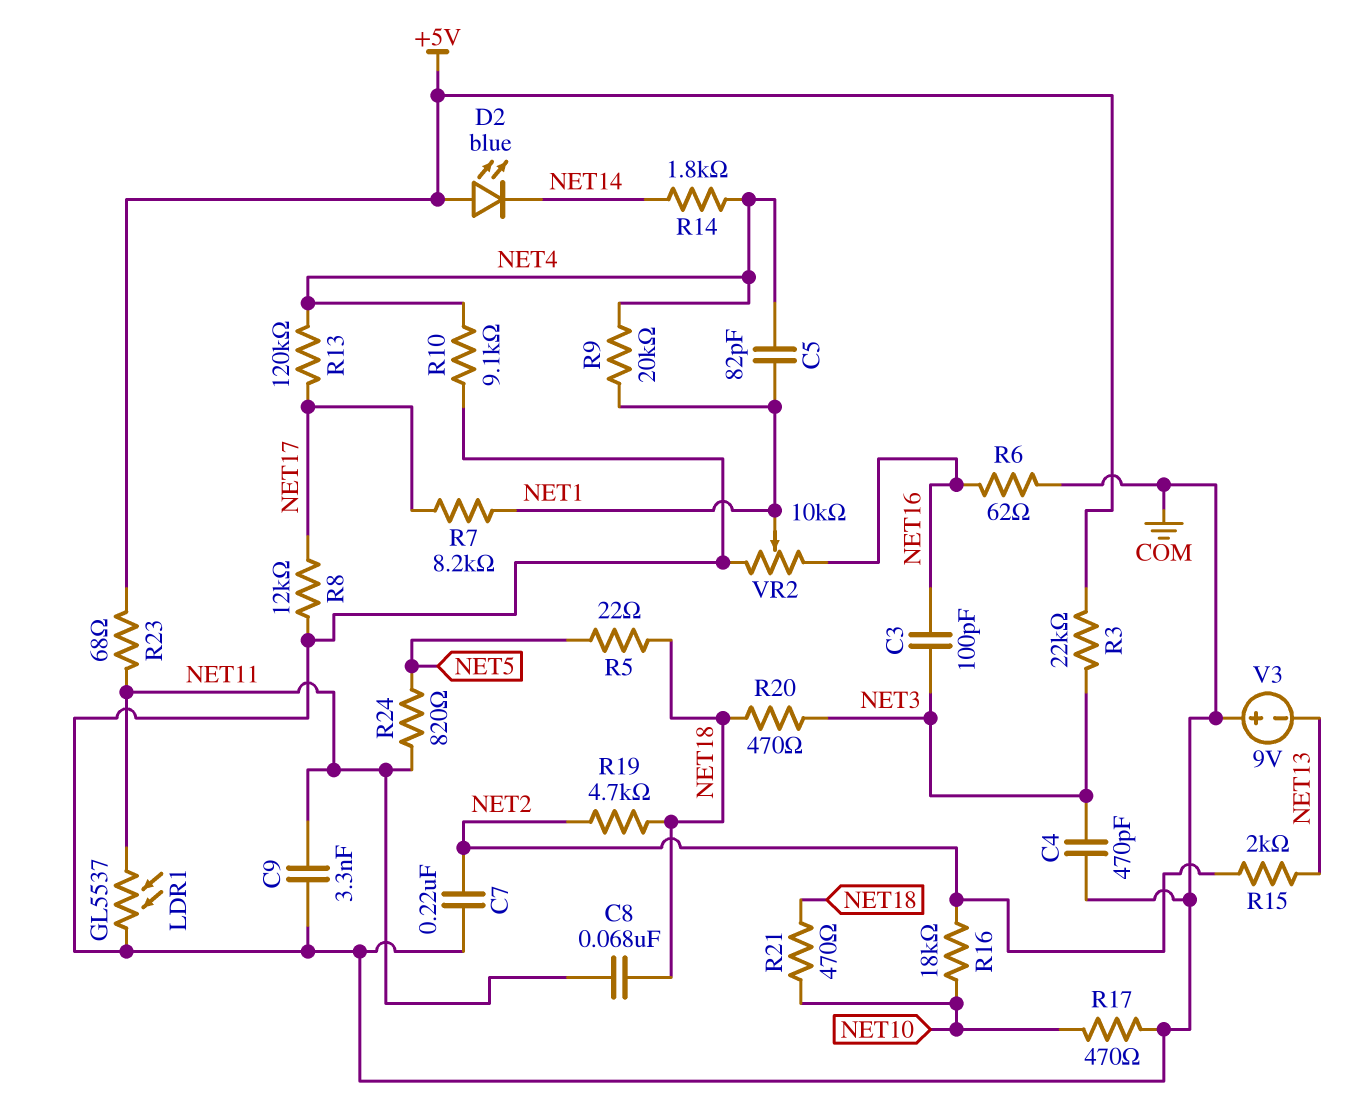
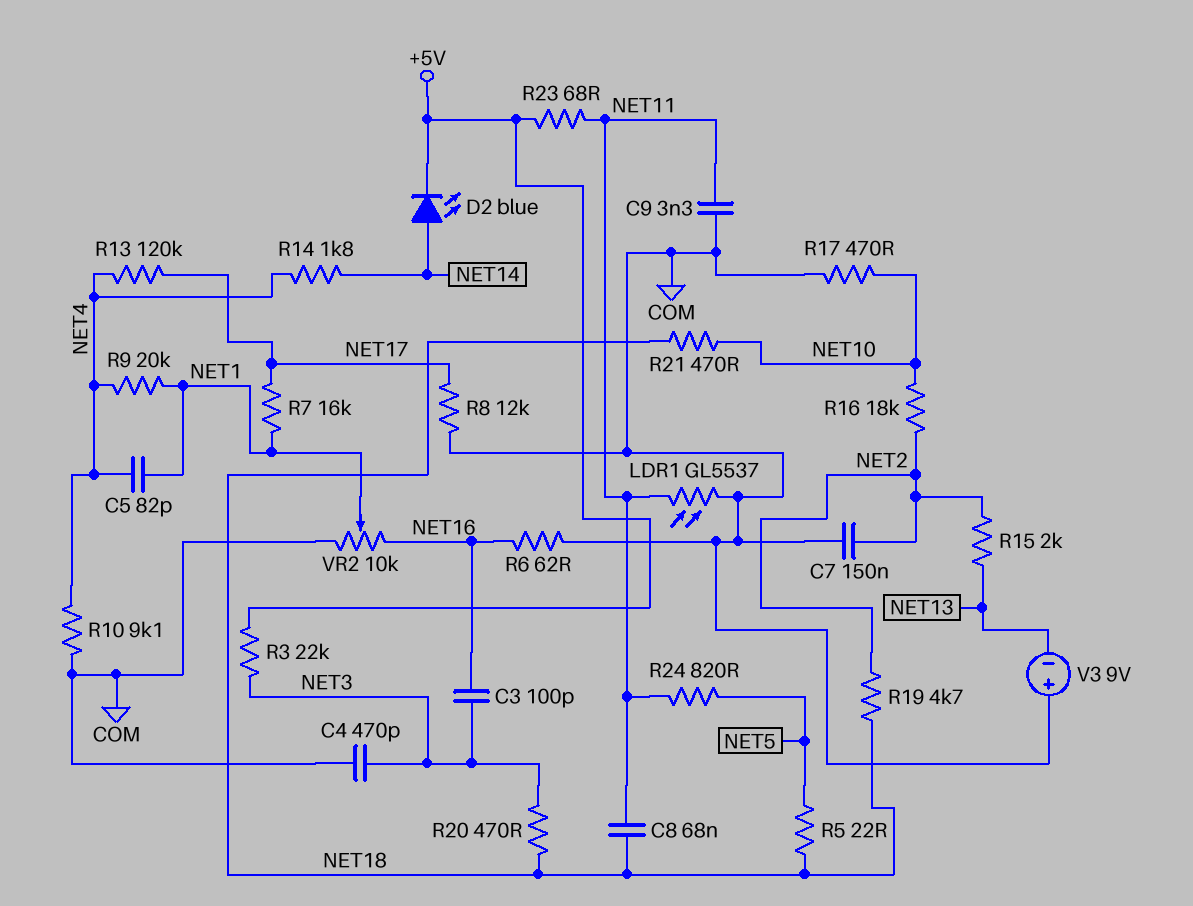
C7: 220nF (COM, NET2) -> 150nF (COM, NET2)
D2: LED blue (A +5V, K NET14) -> LED blue (A NET14, K +5V)
R7: 8.2k (NET1, NET17) -> 16k (NET1, NET17)

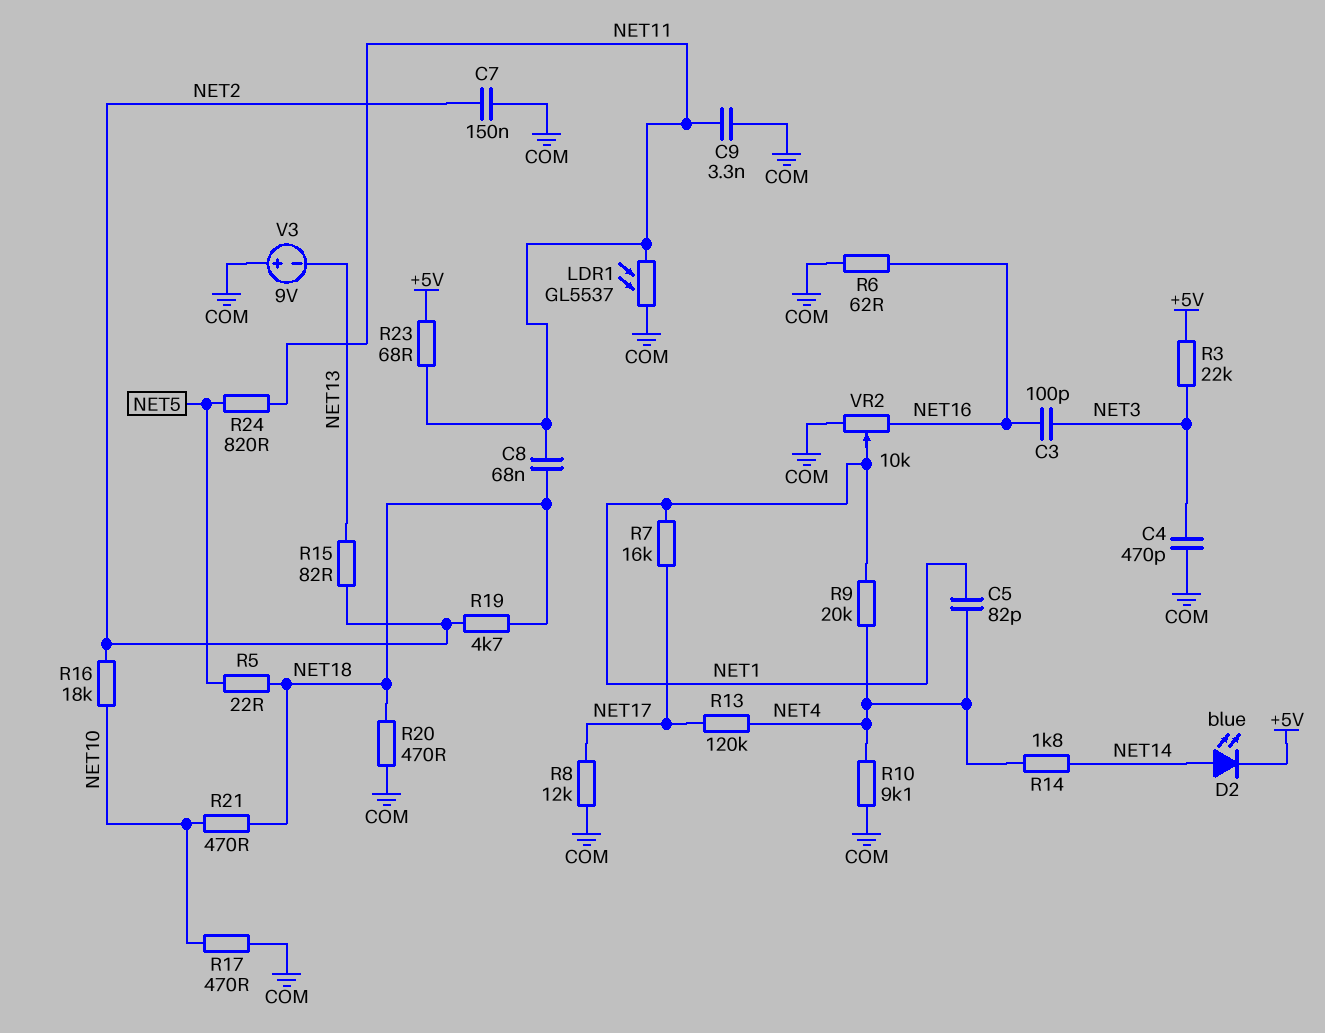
R15: 2k (NET2, NET13) -> 82 (NET2, NET13)
R20: 470 (NET3, NET18) -> 470 (COM, NET18)

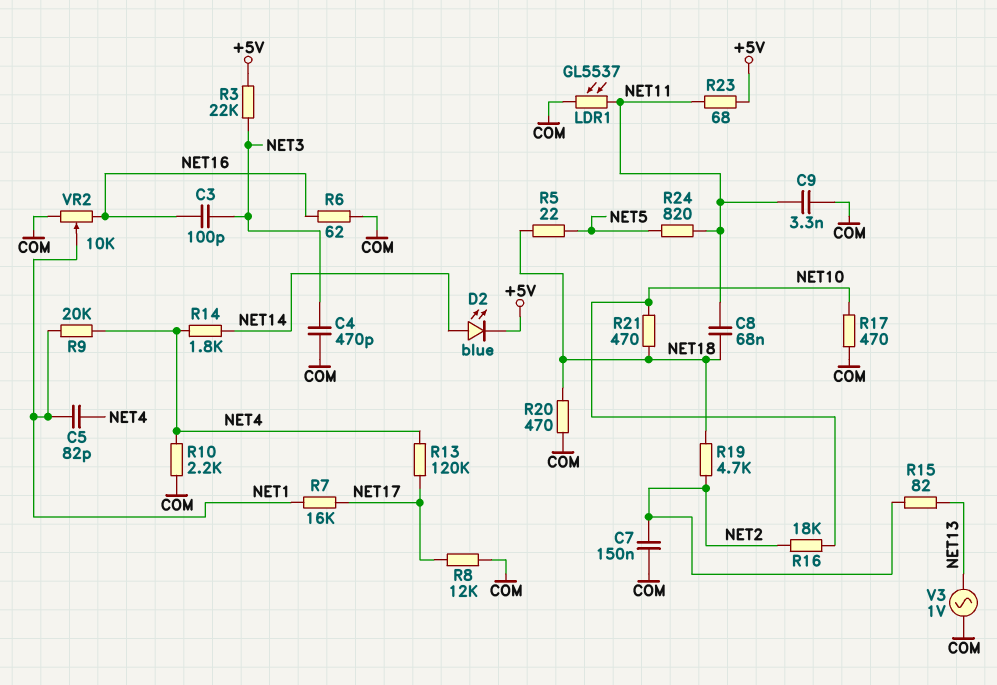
R10: 9.1k (COM, NET4) -> 2.2k (COM, NET4)
V3: 9V (plus COM, minus NET13) -> AC 1V (COM, NET13)

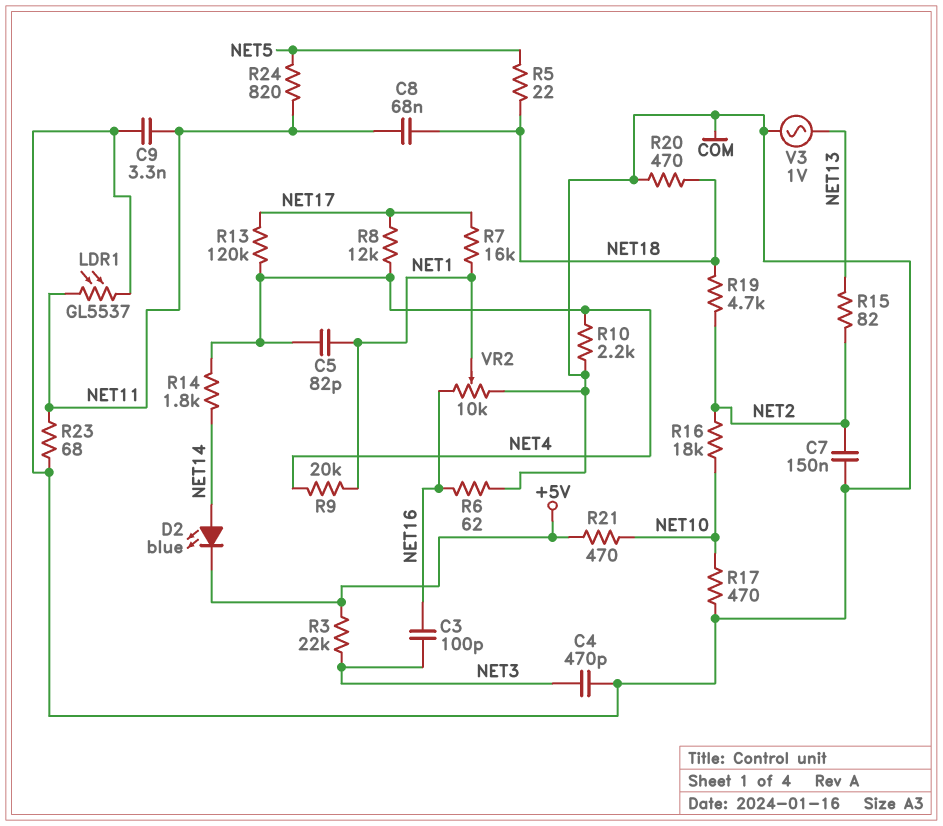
R8: 12k (COM, NET17) -> 12k (NET4, NET17)
R21: 470 (NET10, NET18) -> 470 (+5V, NET10)
R23: 68 (+5V, NET11) -> 68 (COM, NET11)

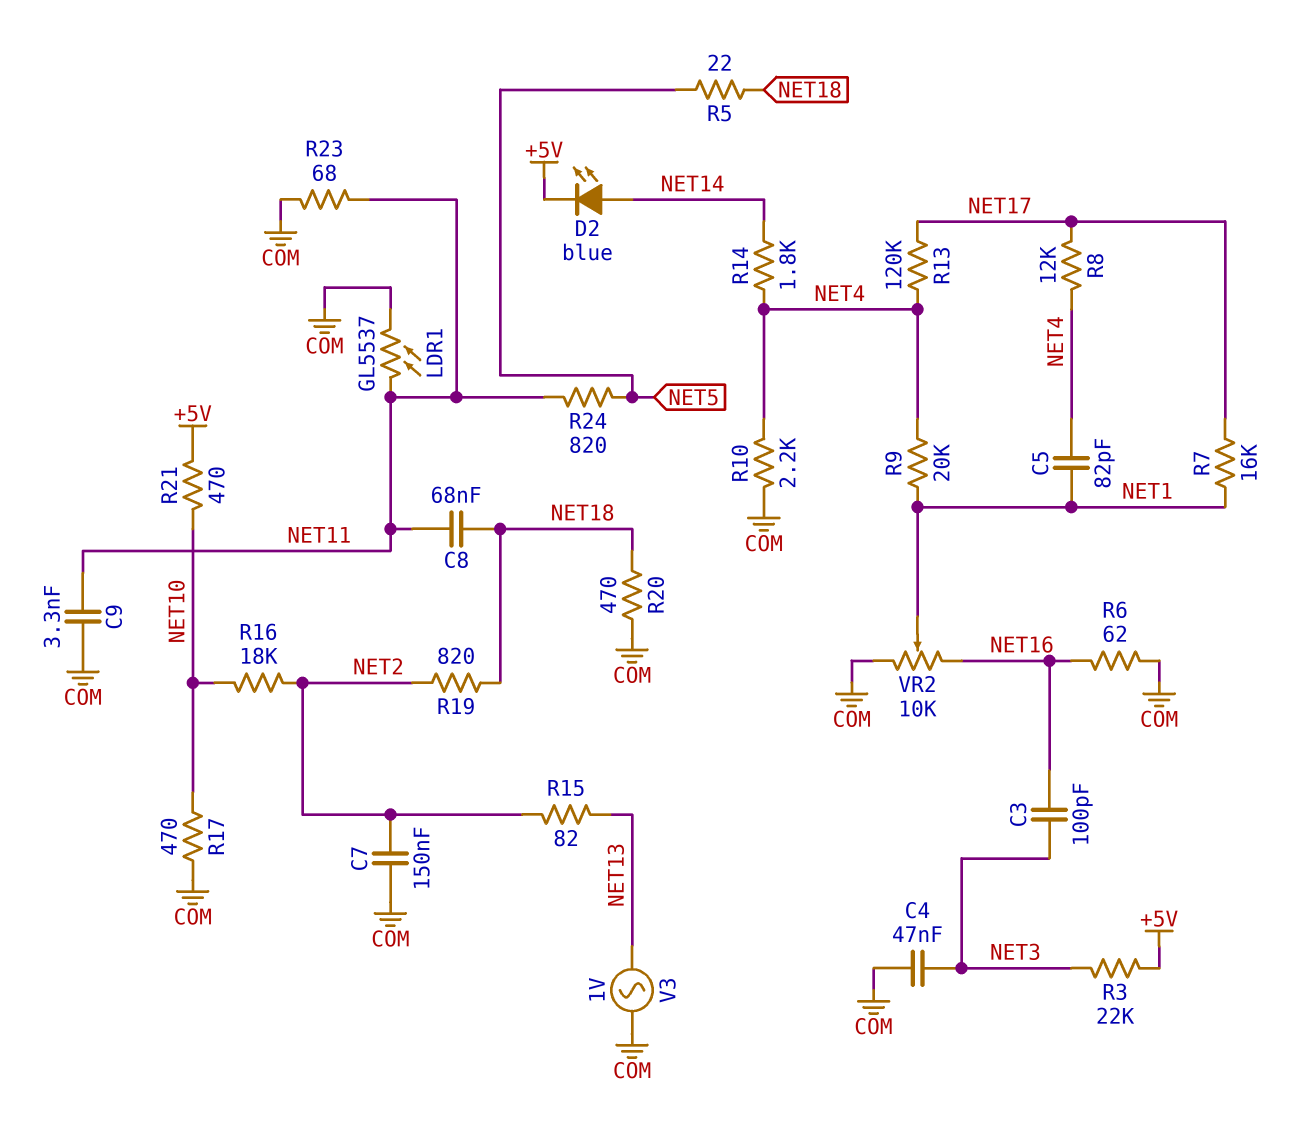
C4: 470pF (COM, NET3) -> 47nF (COM, NET3)
R19: 4.7k (NET2, NET18) -> 820 (NET2, NET18)

